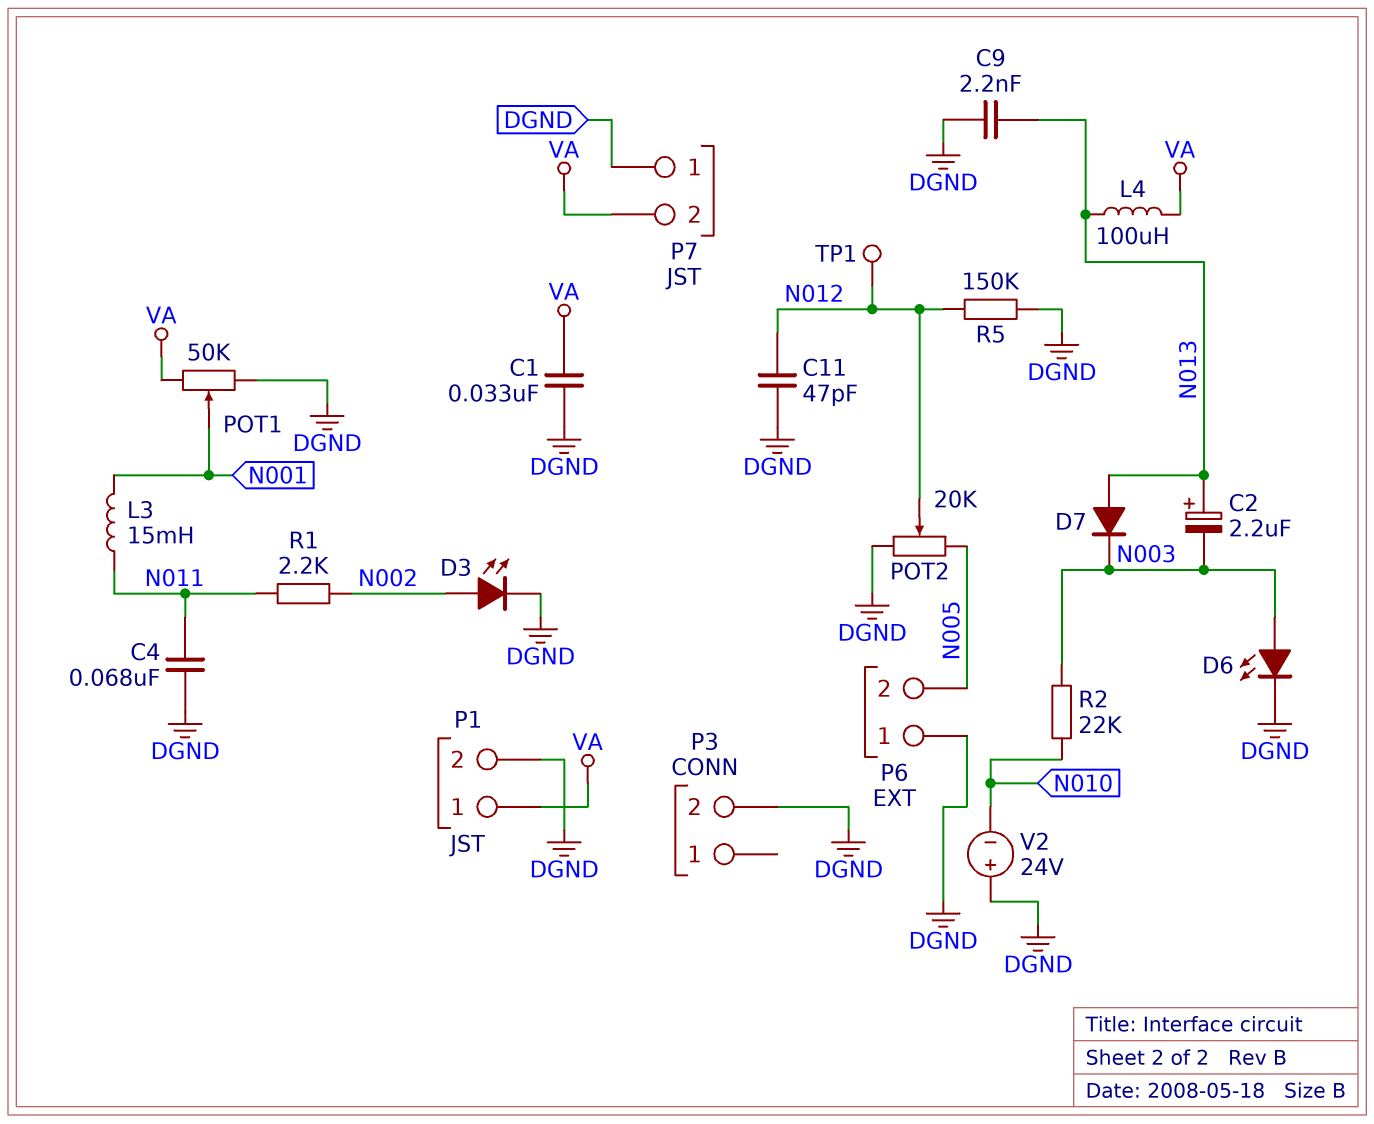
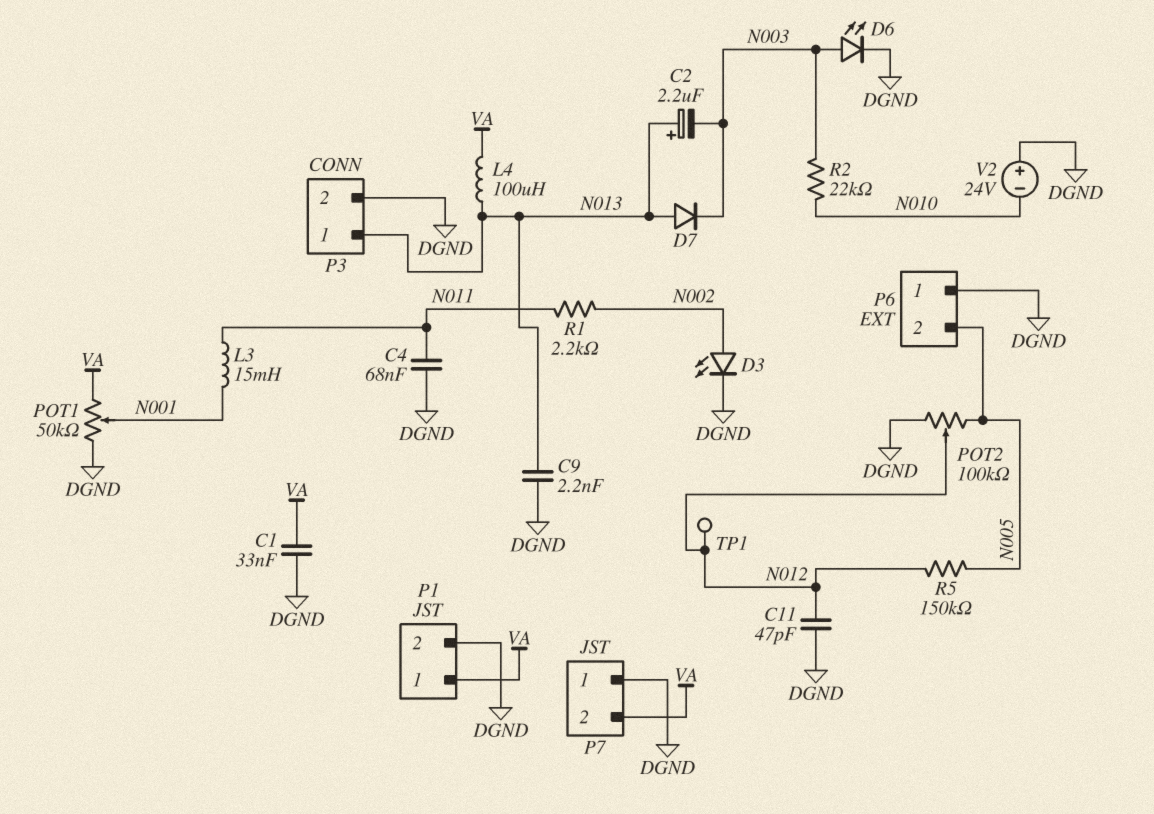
P3 pin 1: none -> N013
POT2: 20k (DGND, N005, wiper N012) -> 100k (DGND, N005, wiper N012)
R5: 150k (DGND, N012) -> 150k (N005, N012)

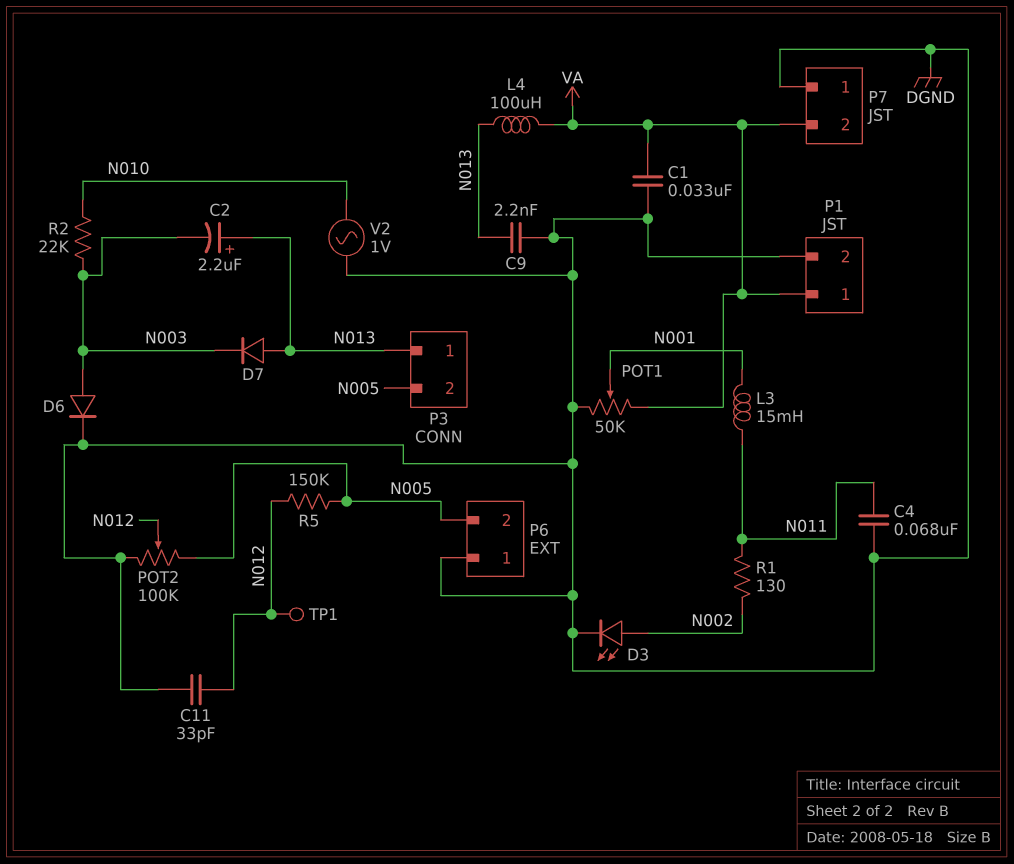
C11: 47pF (DGND, N012) -> 33pF (DGND, N012)
D6: LED (A N003, K DGND) -> diode (A N003, K DGND)
P3 pin 2: DGND -> N005
R1: 2.2k (N002, N011) -> 130 (N002, N011)
V2: 24V (plus DGND, minus N010) -> AC 1V (DGND, N010)

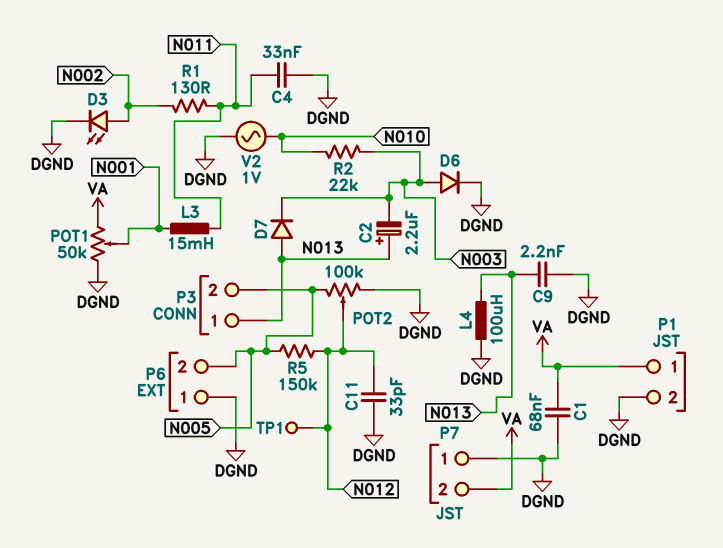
C1: 33nF (DGND, VA) -> 68nF (DGND, VA)
C4: 68nF (DGND, N011) -> 33nF (DGND, N011)
L4: 100uH (N013, VA) -> 100uH (DGND, N013)

